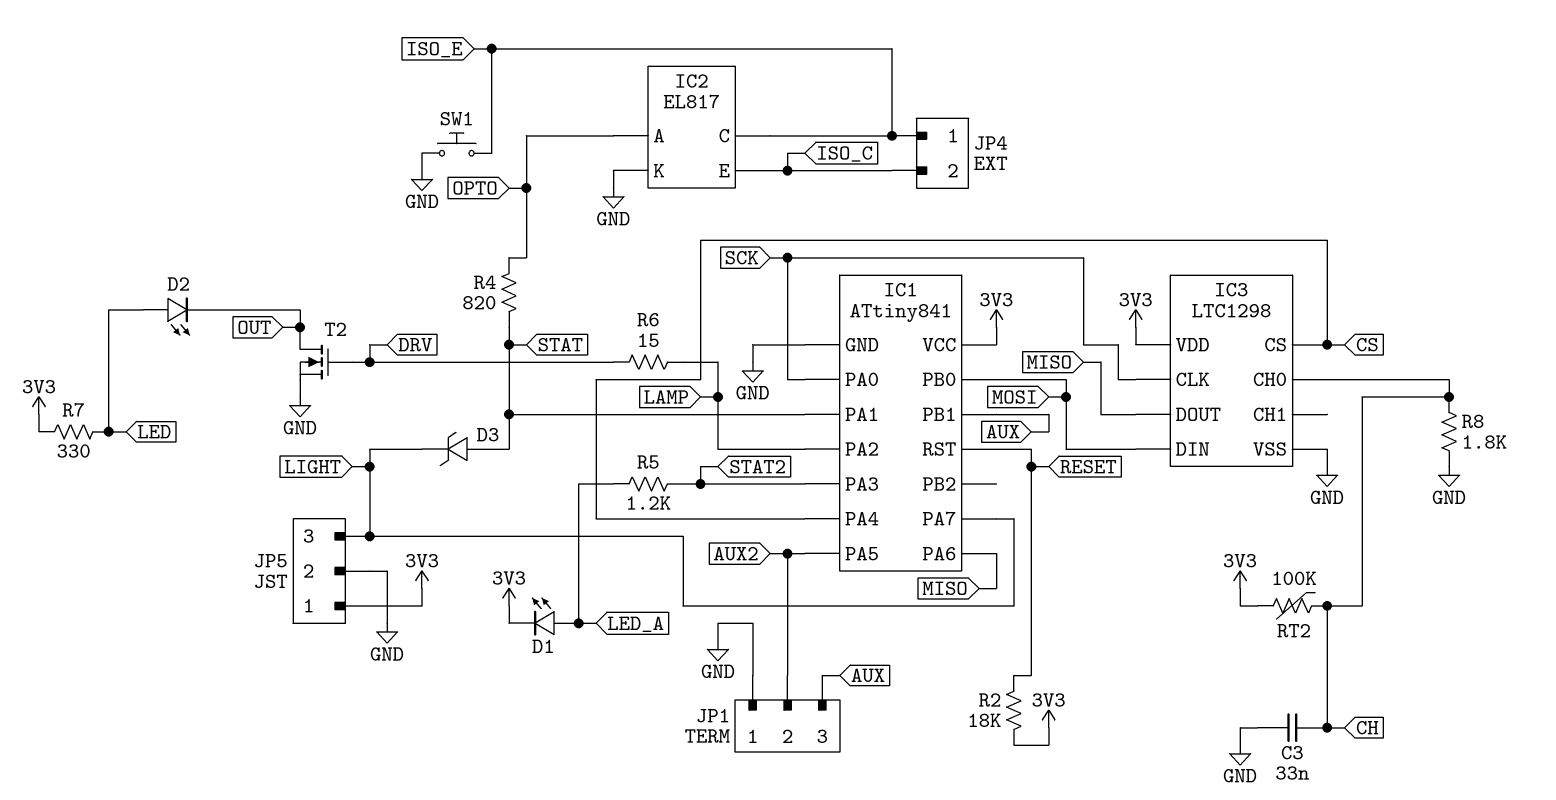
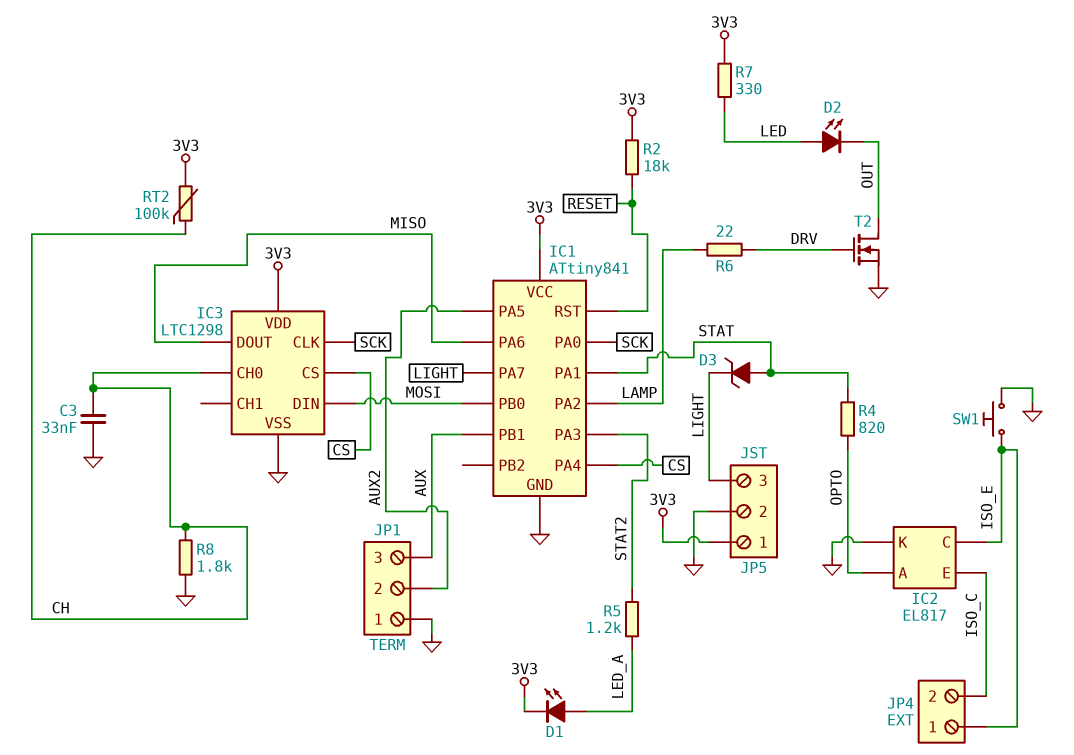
R6: 15 (DRV, LAMP) -> 22 (DRV, LAMP)

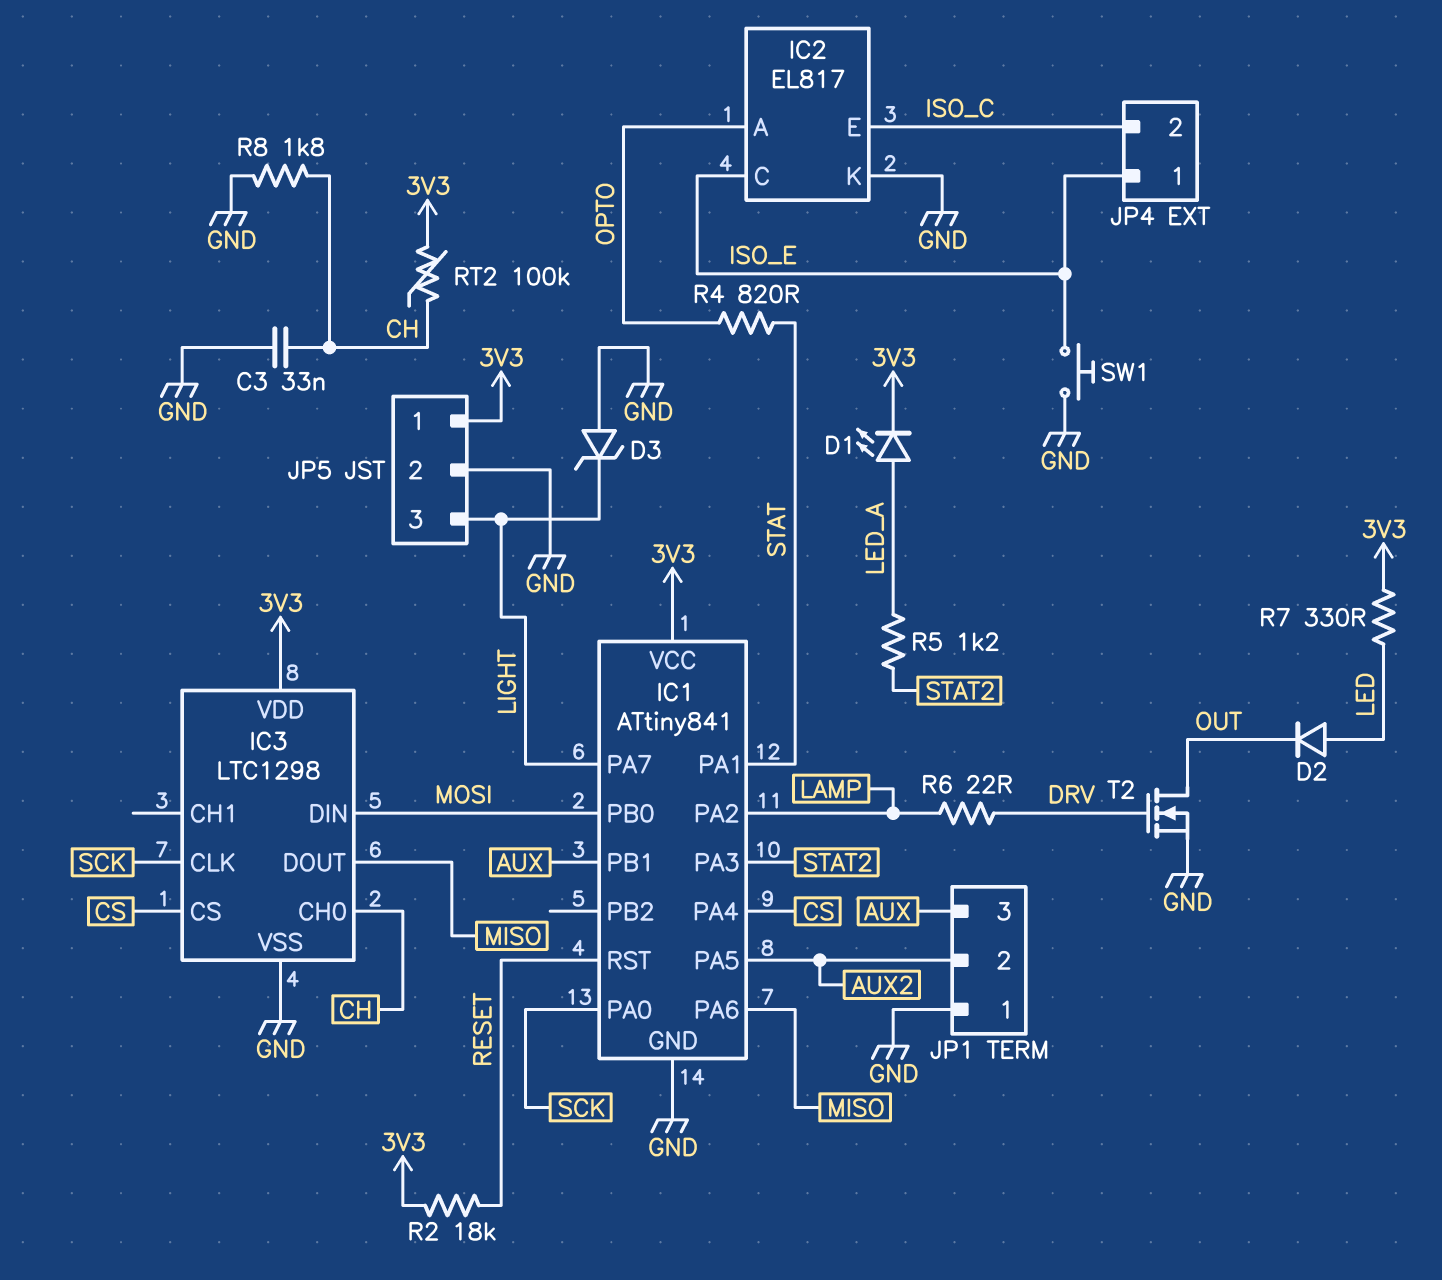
D2: LED (A LED, K OUT) -> diode (A LED, K OUT)
D3: zener (A STAT, K LIGHT) -> zener (A GND, K LIGHT)

